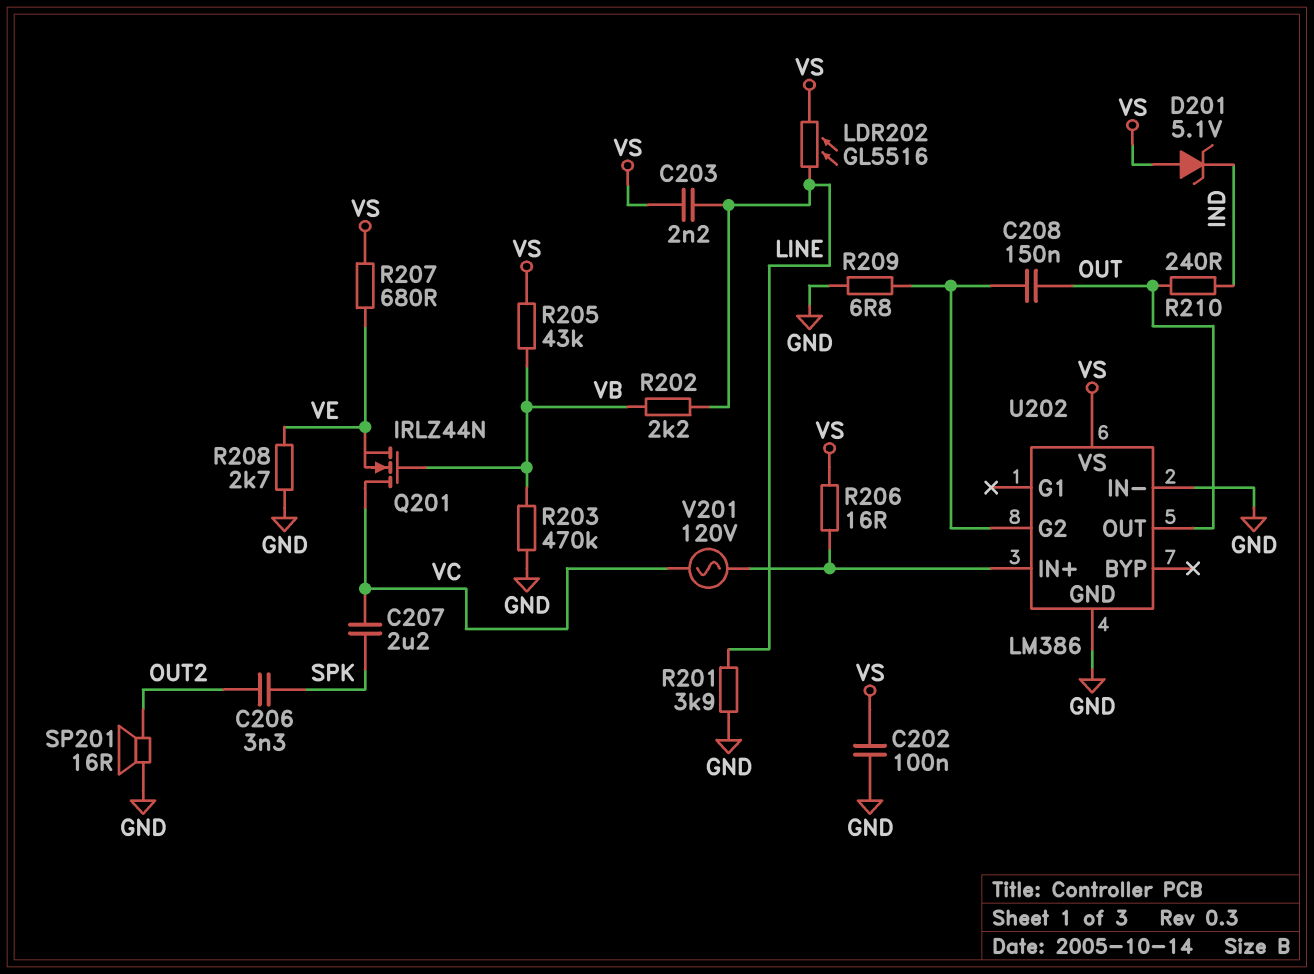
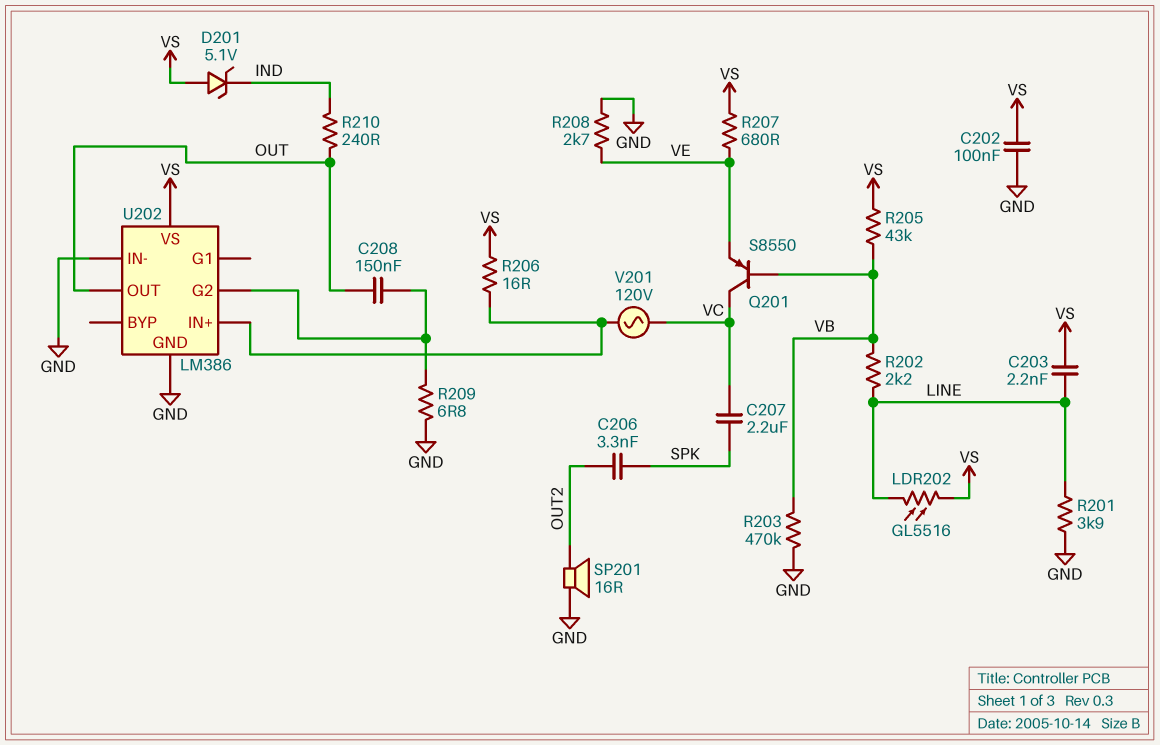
Q201: NMOS IRLZ44N (G VB, D VC, S VE) -> PNP S8550 (B VB, C VC, E VE)

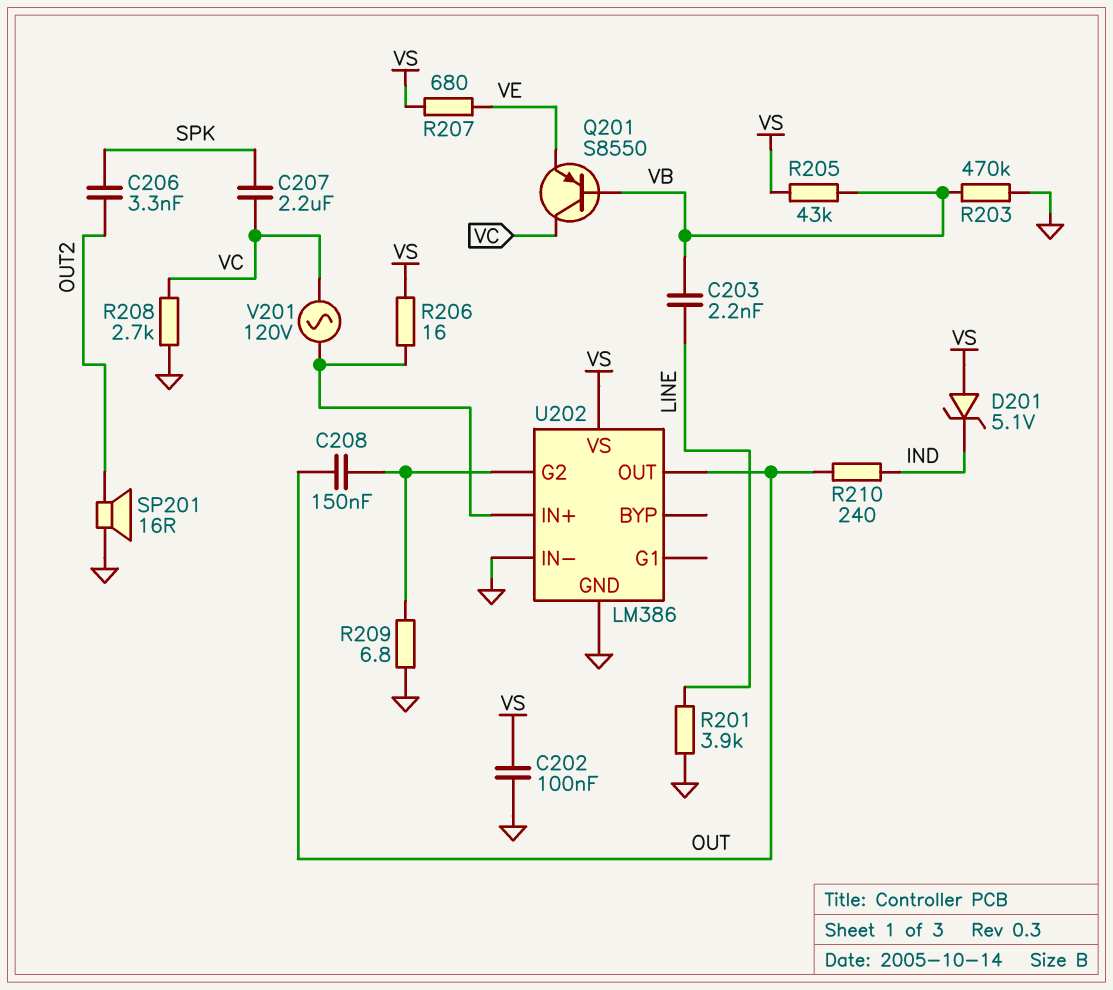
C203: 2.2nF (LINE, VS) -> 2.2nF (LINE, VB)
LDR202: GL5516 (LINE, VS) -> none
R202: 2.2k (LINE, VB) -> none
R208: 2.7k (GND, VE) -> 2.7k (GND, VC)

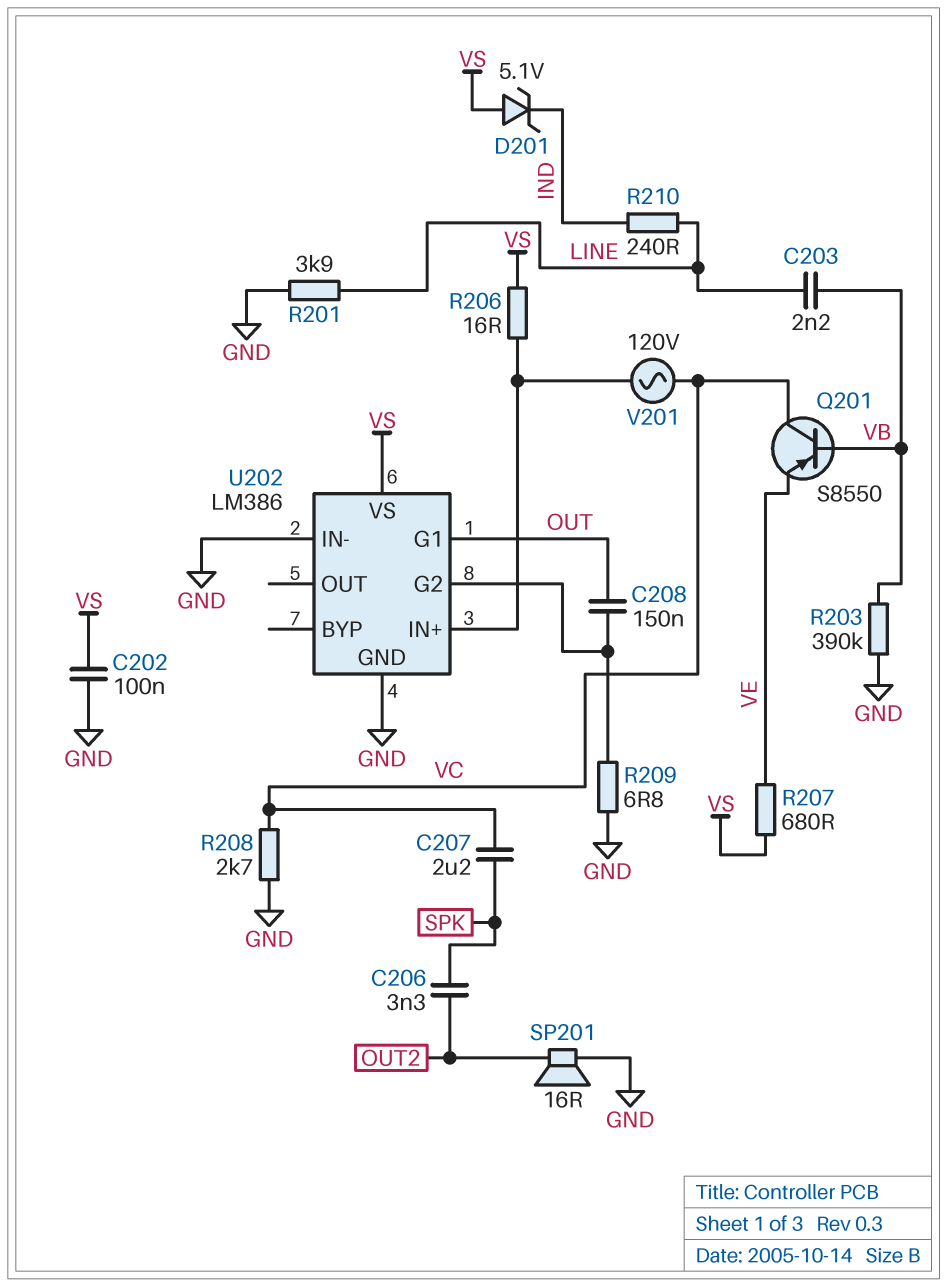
R203: 470k (GND, VB) -> 390k (GND, VB)
R205: 43k (VB, VS) -> none
R210: 240 (IND, OUT) -> 240 (IND, LINE)
U202 pin G1: none -> OUT
U202 pin OUT: OUT -> none

